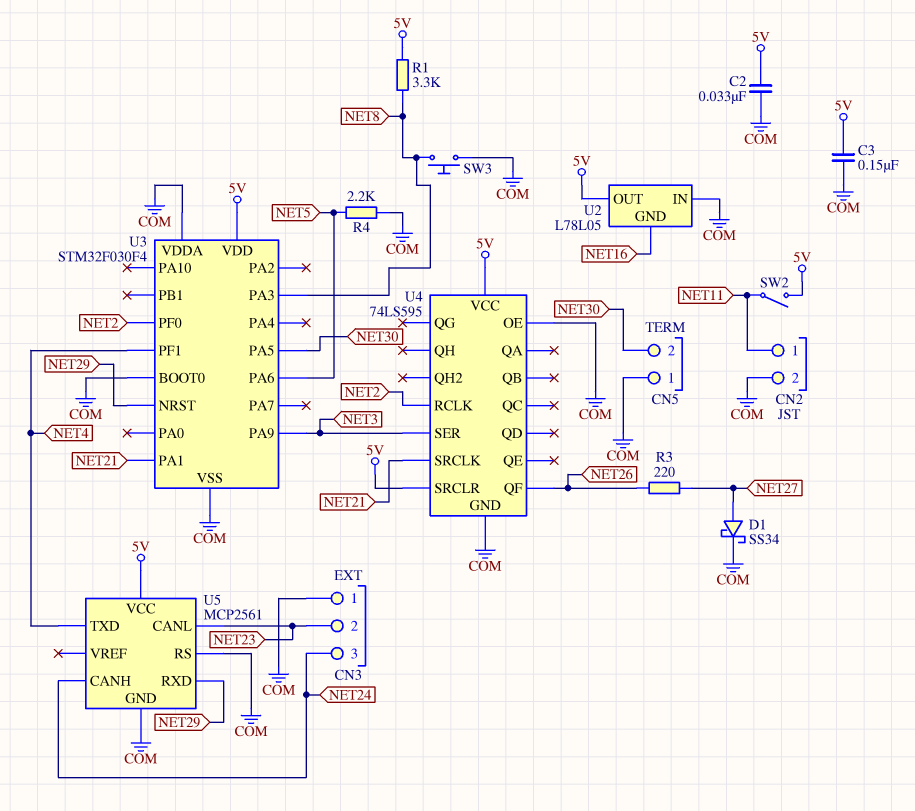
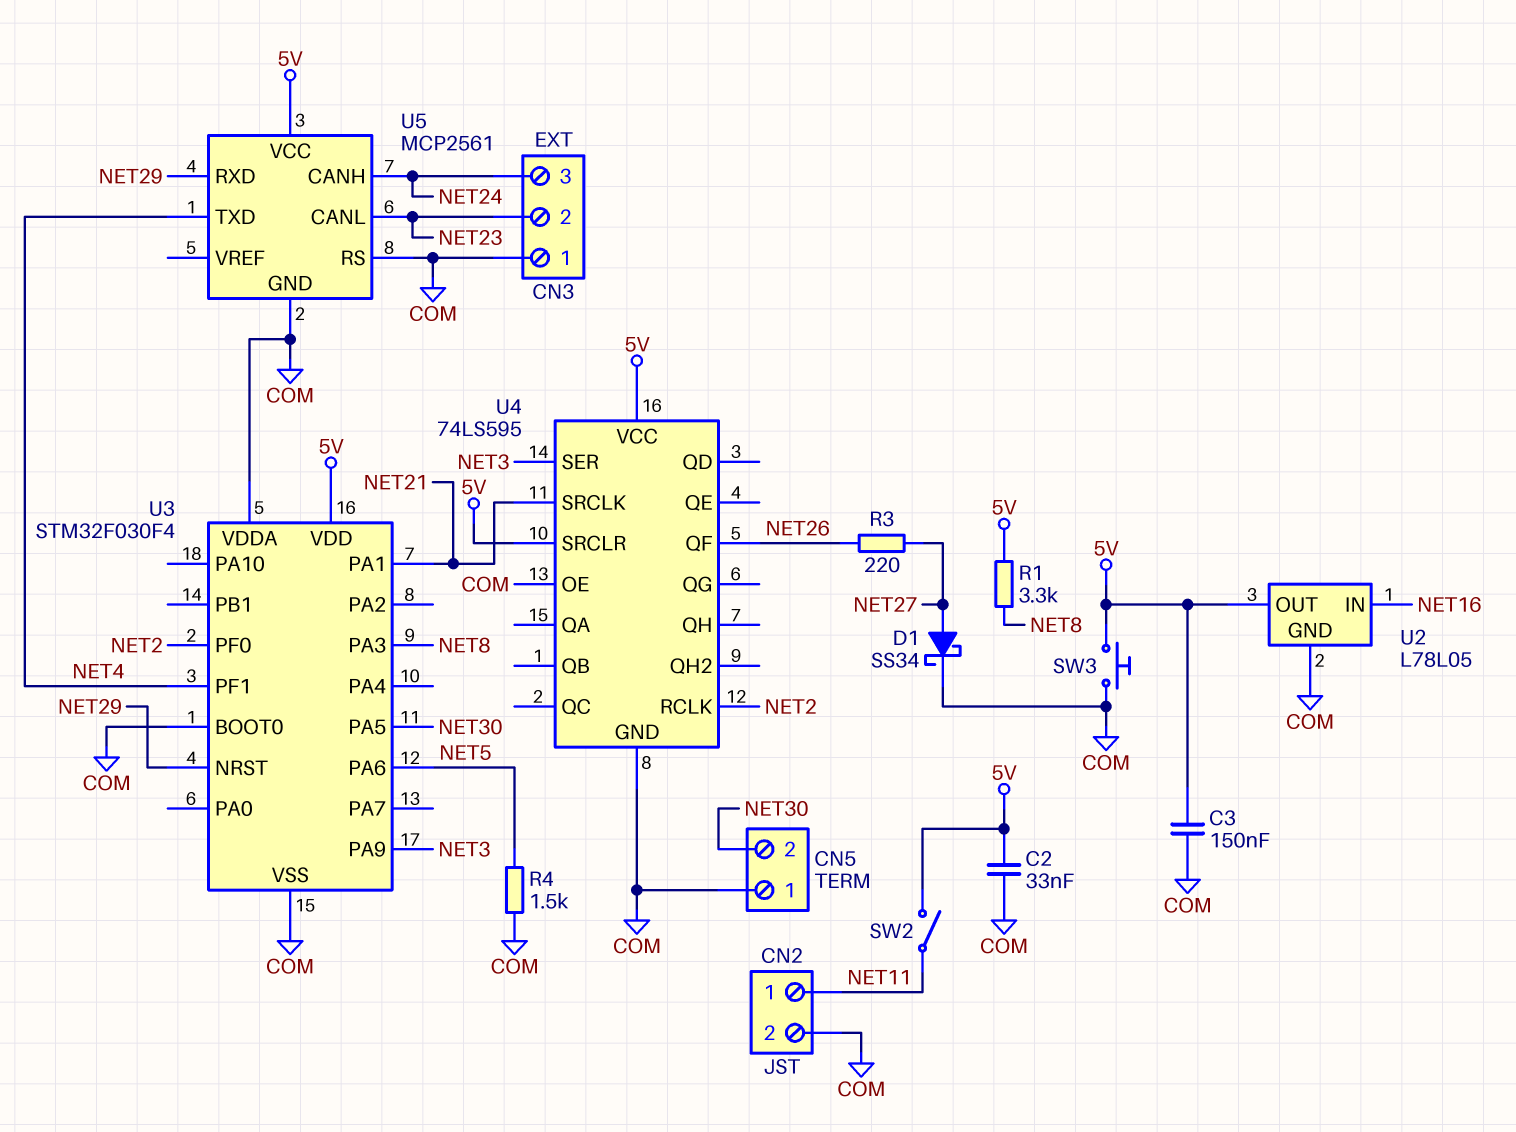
R4: 2.2k (COM, NET5) -> 1.5k (COM, NET5)
SW3: button (COM, NET8) -> button (5V, COM)
U2 pin GND: NET16 -> COM
U2 pin IN: COM -> NET16

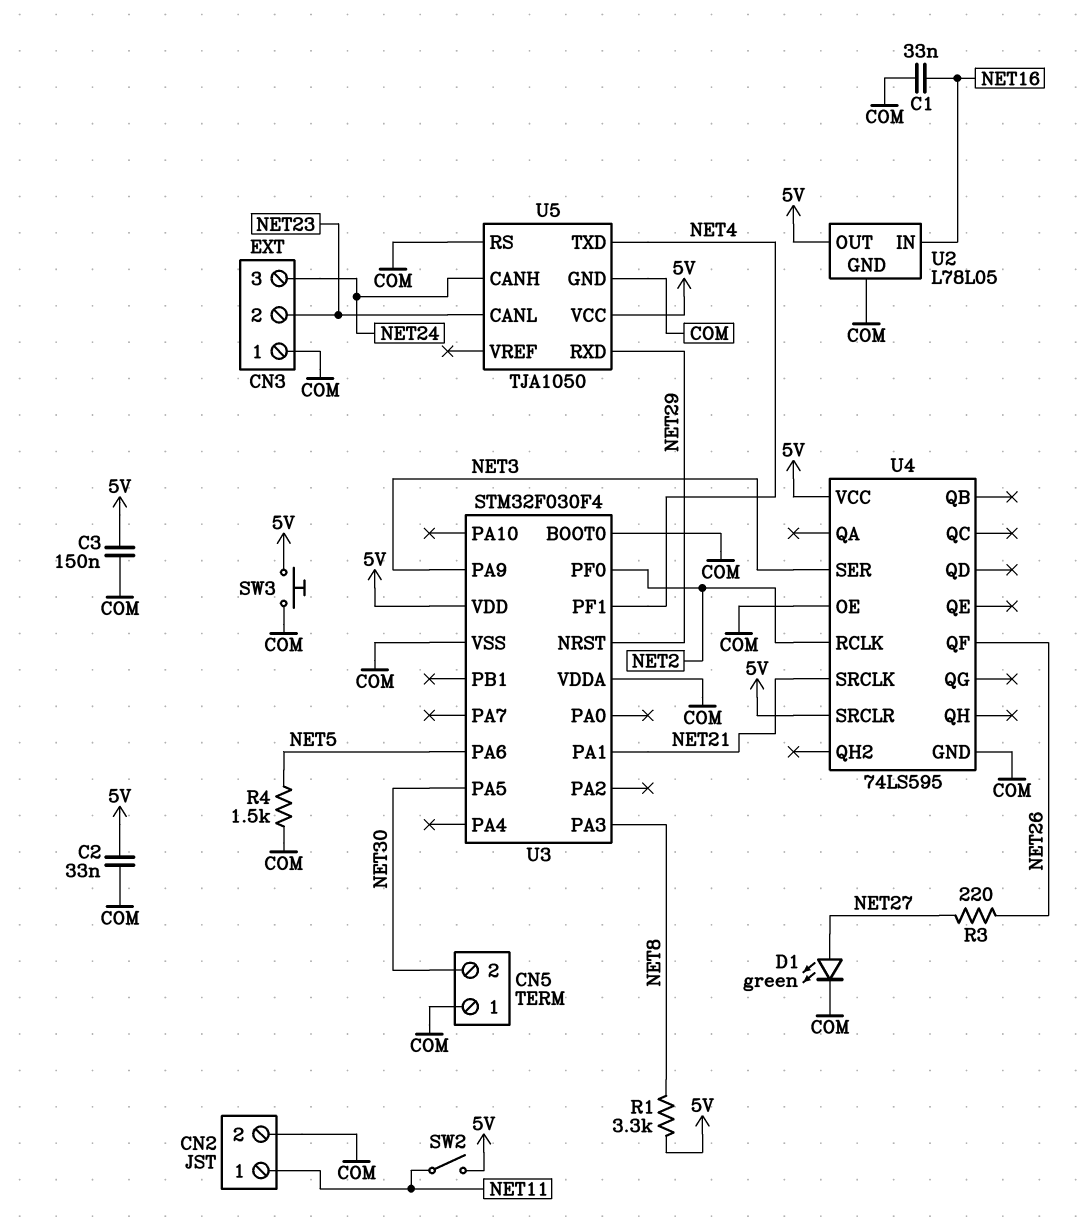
C1: none -> 33nF (COM, NET16)
D1: schottky SS34 (A NET27, K COM) -> LED green (A NET27, K COM)
U5: MCP2561 -> TJA1050

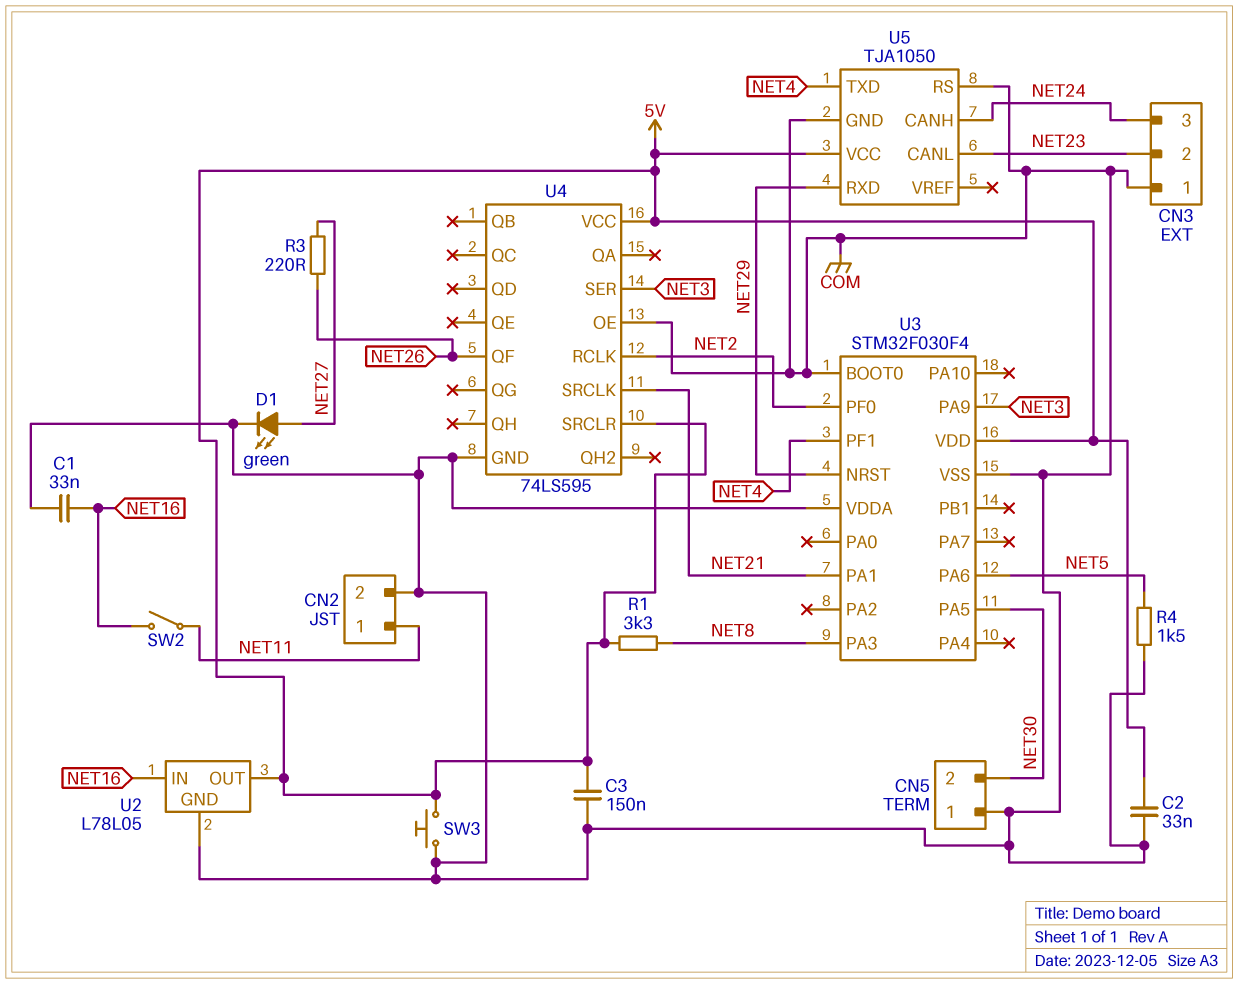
SW2: switch (5V, NET11) -> switch (NET11, NET16)

